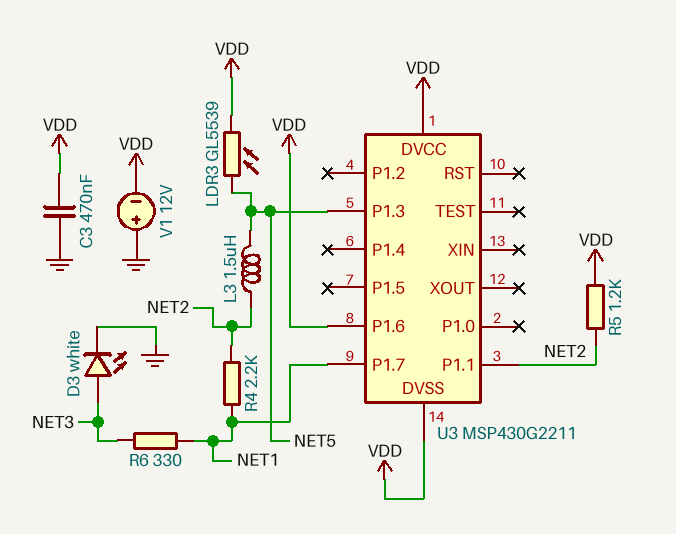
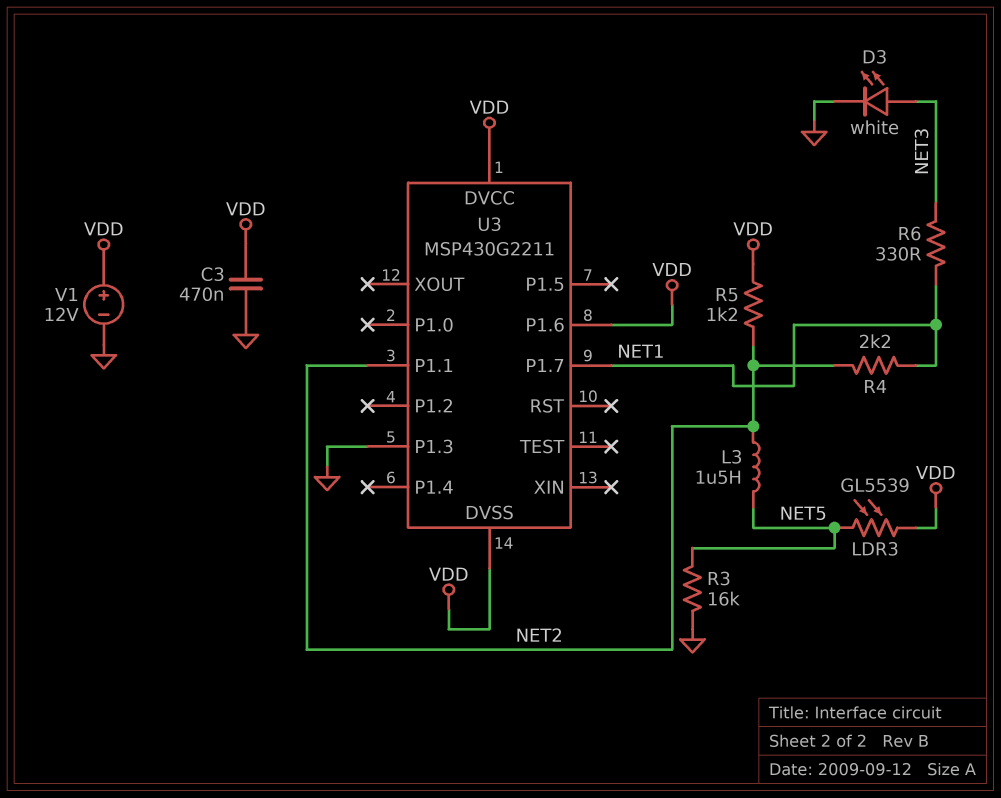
R3: none -> 16k (GND, NET5)
U3 pin P1.3: NET5 -> GND
V1: 12V (plus GND, minus VDD) -> 12V (plus VDD, minus GND)

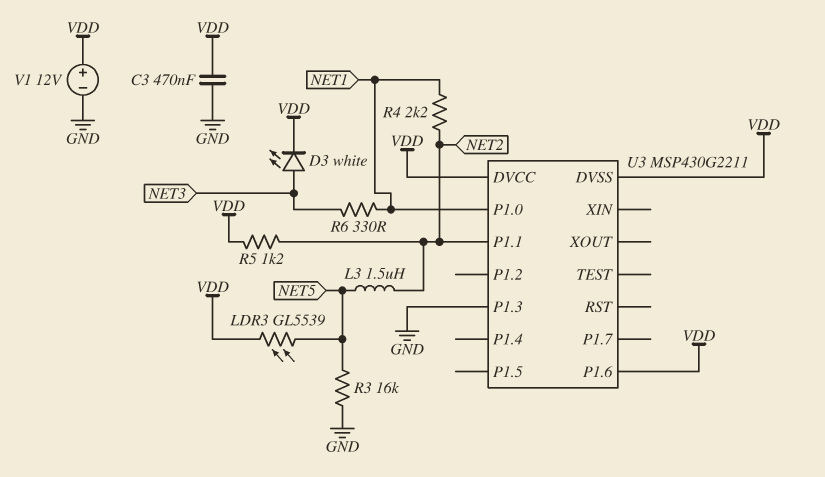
D3: LED white (A NET3, K GND) -> LED white (A NET3, K VDD)
U3 pin P1.0: none -> NET1
U3 pin P1.7: NET1 -> none

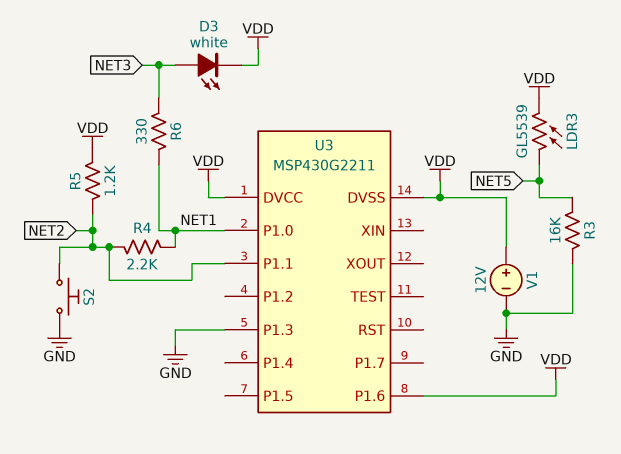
C3: 470nF (GND, VDD) -> none
L3: 1.5uH (NET2, NET5) -> none
S2: none -> button (GND, NET2)

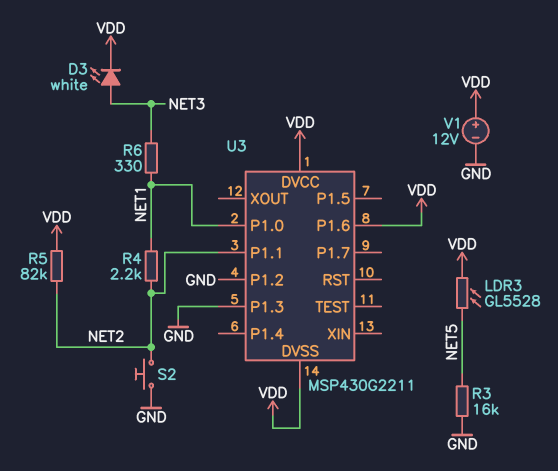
LDR3: GL5539 (NET5, VDD) -> GL5528 (NET5, VDD)
R5: 1.2k (NET2, VDD) -> 82k (NET2, VDD)
U3 pin P1.2: none -> GND

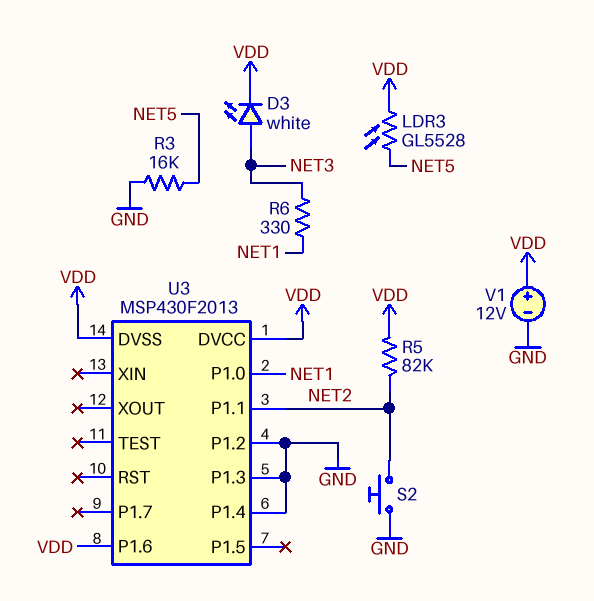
R4: 2.2k (NET1, NET2) -> none
U3: MSP430G2211 -> MSP430F2013
U3 pin P1.4: none -> GND

